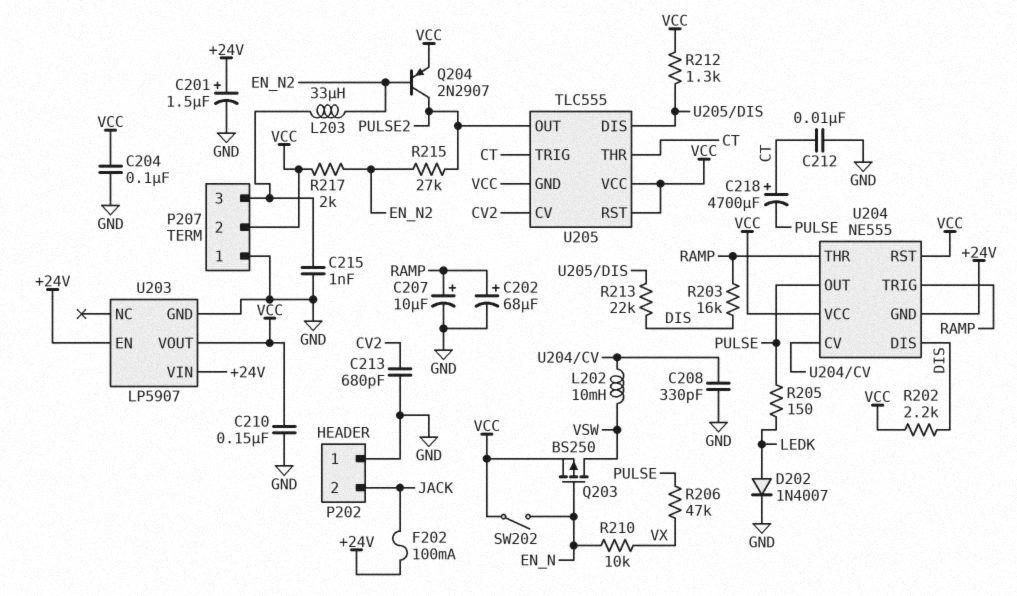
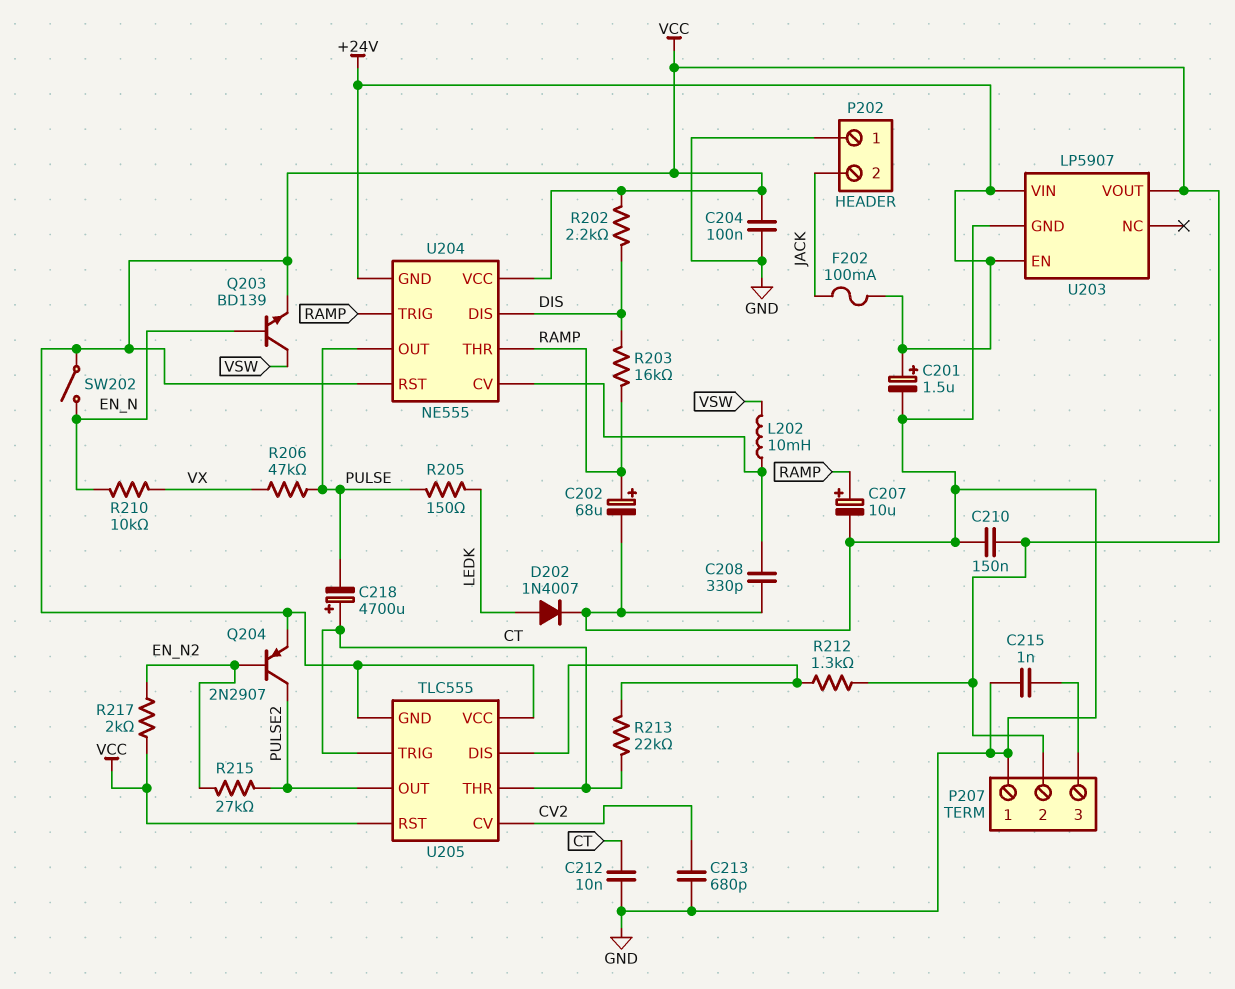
L203: 33uH (EN_N2, P207/3) -> none
Q203: PMOS BS250 (G EN_N, D VSW, S VCC) -> NPN BD139 (B EN_N, C VSW, E VCC)
R213: 22k (DIS, U205/DIS) -> 22k (CT, U205/DIS)

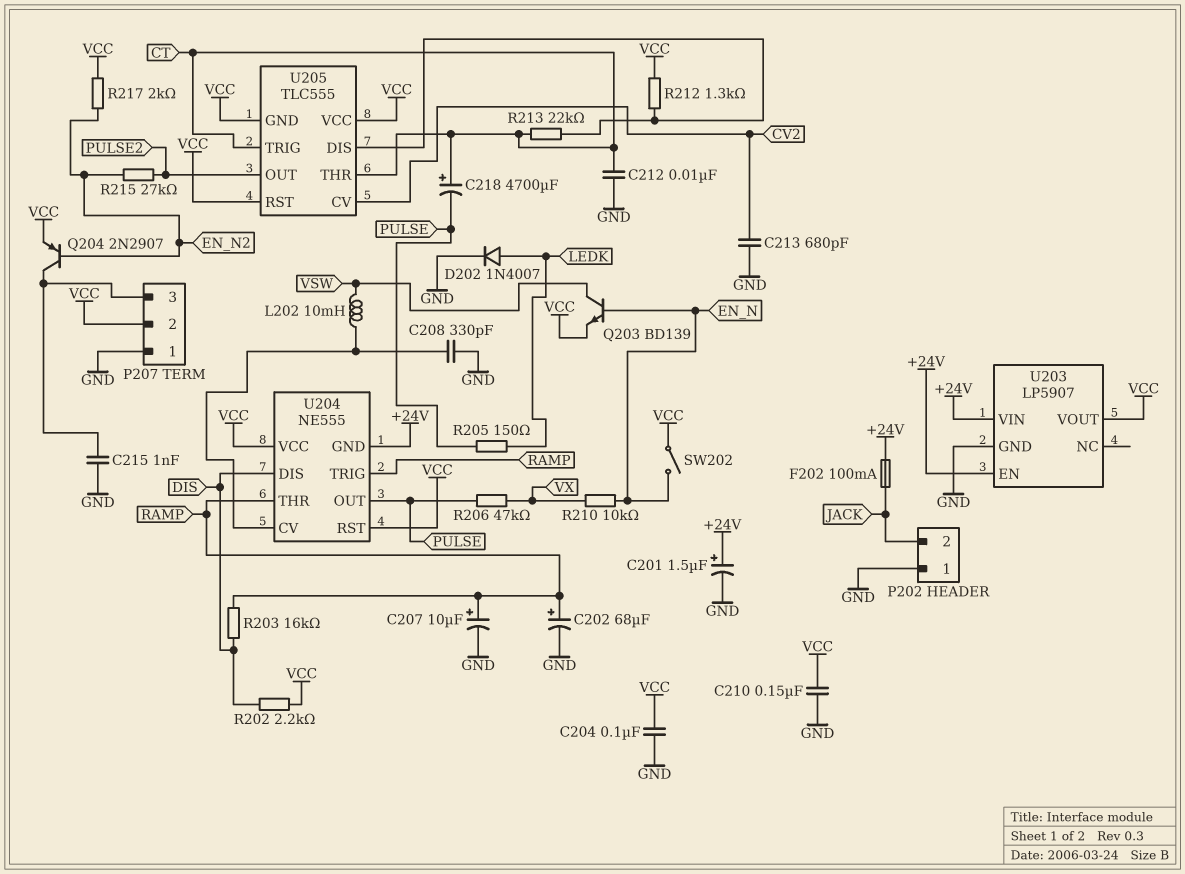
Q204: PNP 2N2907 (B EN_N2, C PULSE2, E VCC) -> PNP 2N2907 (B EN_N2, C P207/3, E VCC)

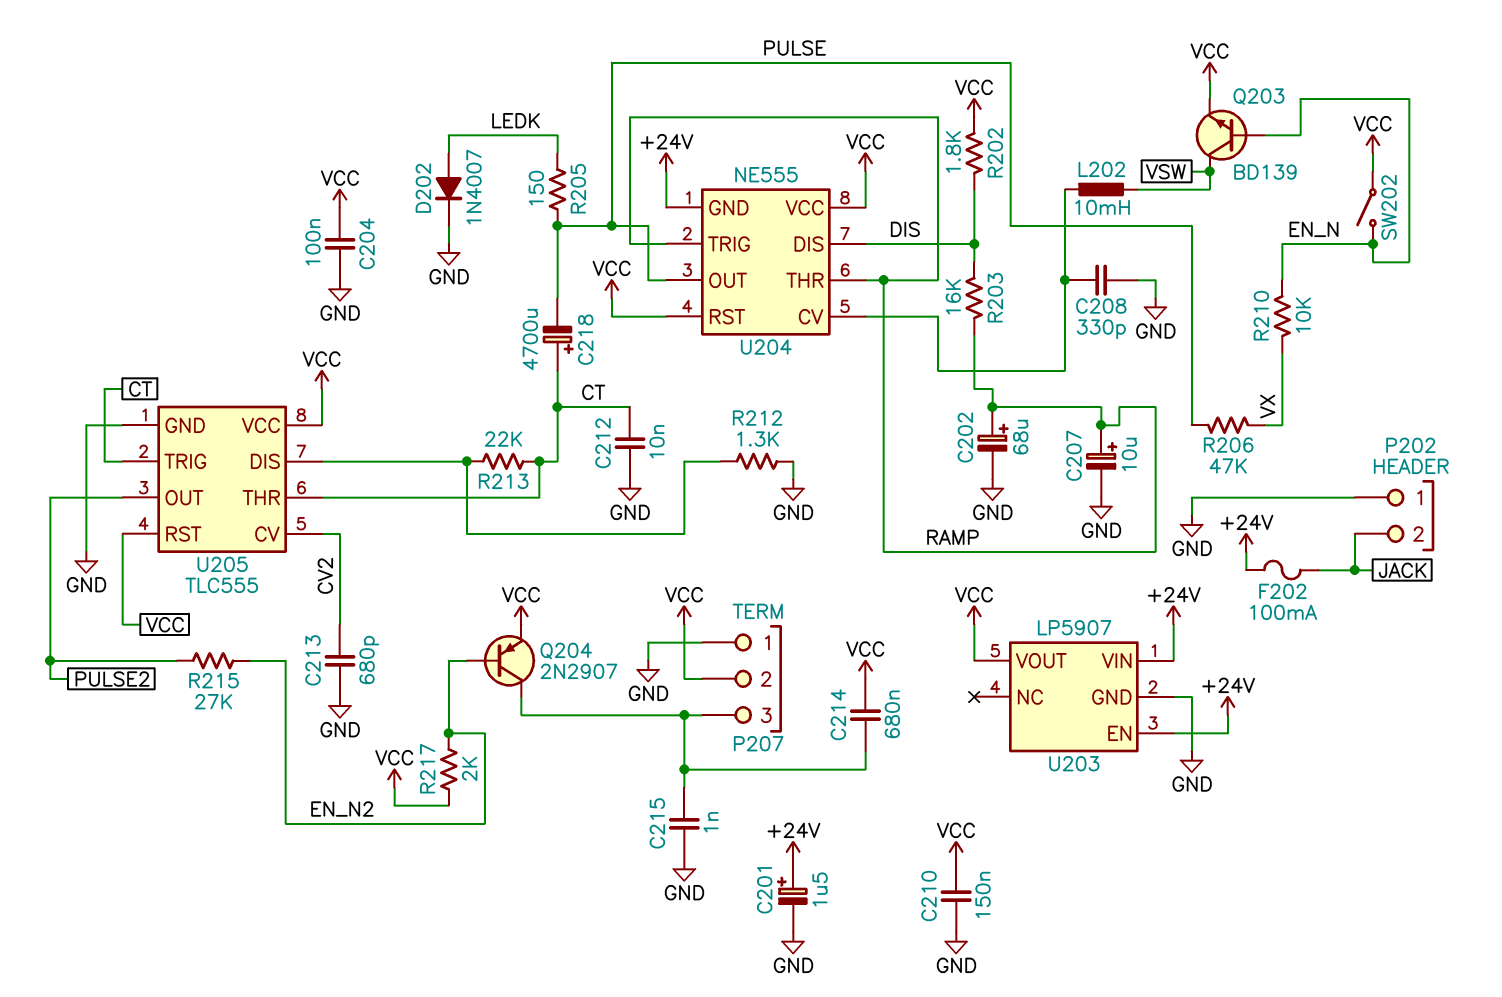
C214: none -> 680nF (P207/3, VCC)
R202: 2.2k (DIS, VCC) -> 1.8k (DIS, VCC)
R212: 1.3k (U205/DIS, VCC) -> 1.3k (GND, U205/DIS)
U205 pin GND: VCC -> GND

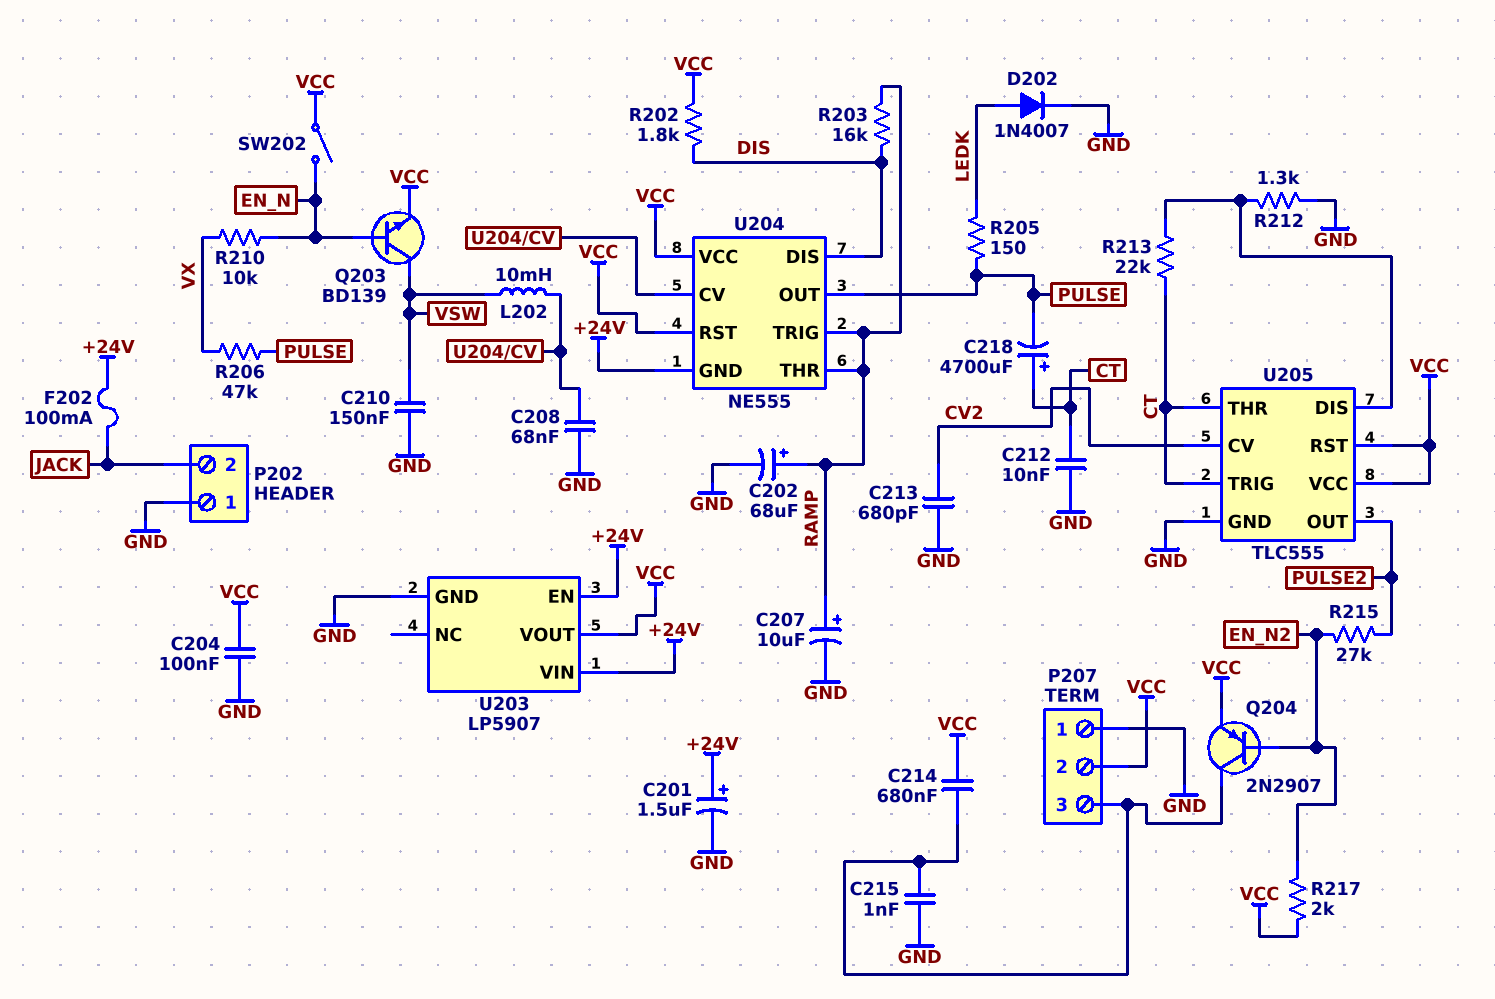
C208: 330pF (GND, U204/CV) -> 68nF (GND, U204/CV)
C210: 150nF (GND, VCC) -> 150nF (GND, VSW)

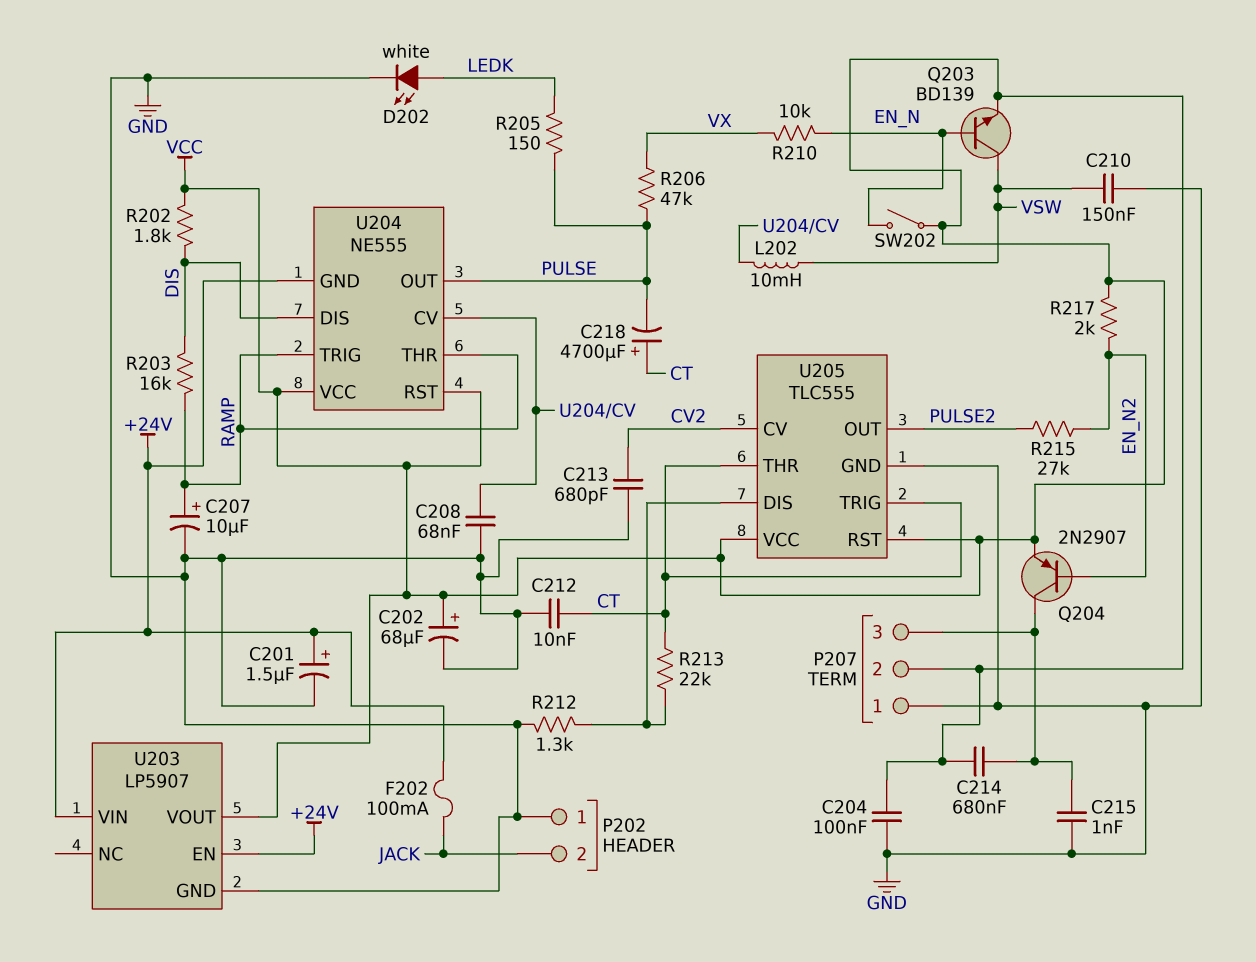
C202: 68uF (plus RAMP, minus GND) -> 68uF (plus VCC, minus GND)
D202: diode 1N4007 (A LEDK, K GND) -> LED white (A LEDK, K GND)

